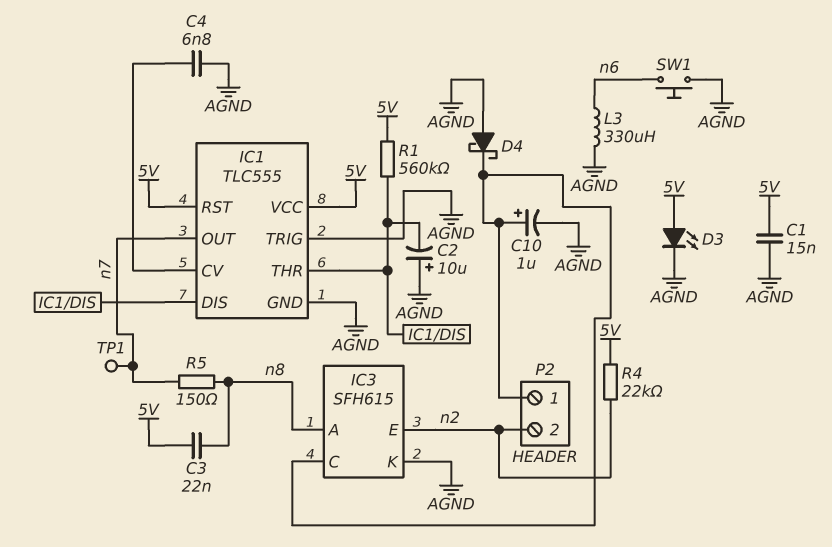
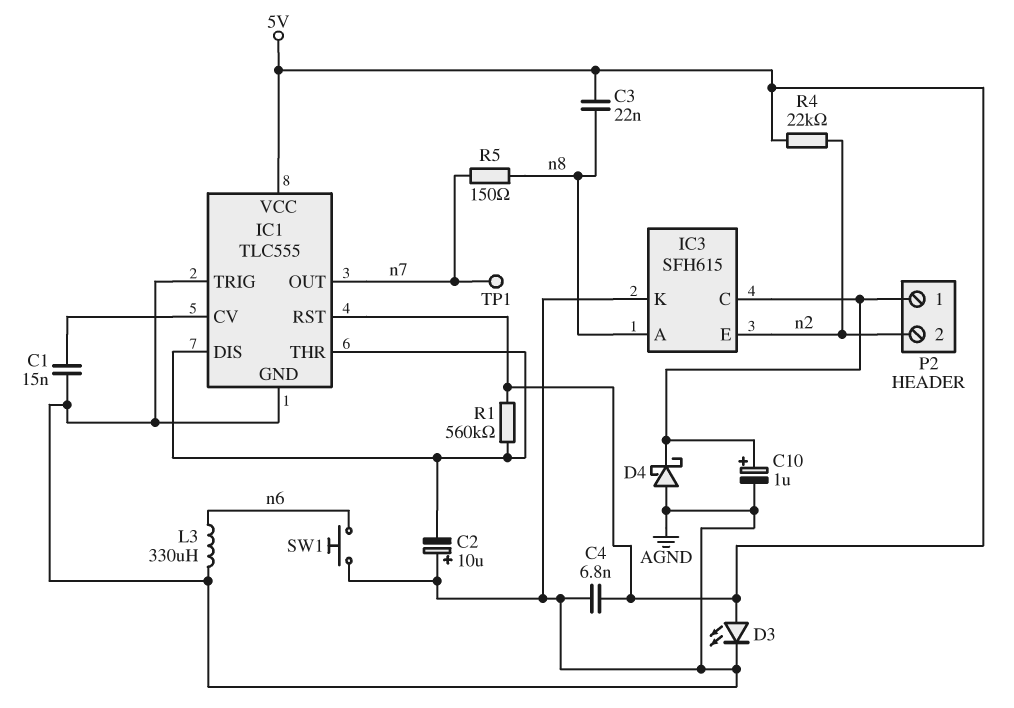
C1: 15nF (5V, AGND) -> 15nF (AGND, IC1/CV)
C4: 6.8nF (AGND, IC1/CV) -> 6.8nF (5V, AGND)

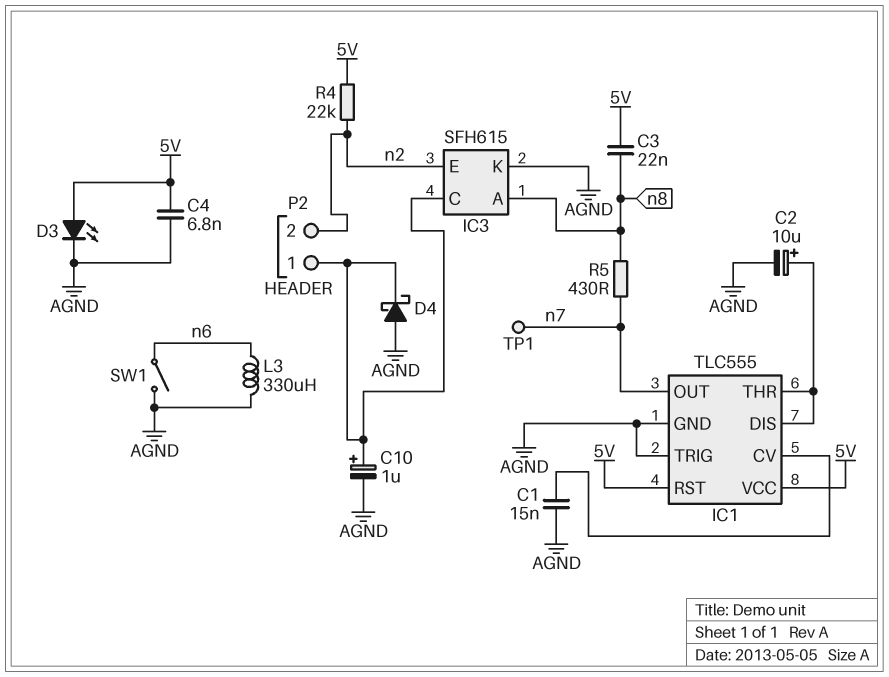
C2: 10uF (plus AGND, minus IC1/DIS) -> 10uF (plus IC1/DIS, minus AGND)
R1: 560k (5V, IC1/DIS) -> none
R5: 150 (n7, n8) -> 430 (n7, n8)
SW1: button (AGND, n6) -> switch (AGND, n6)

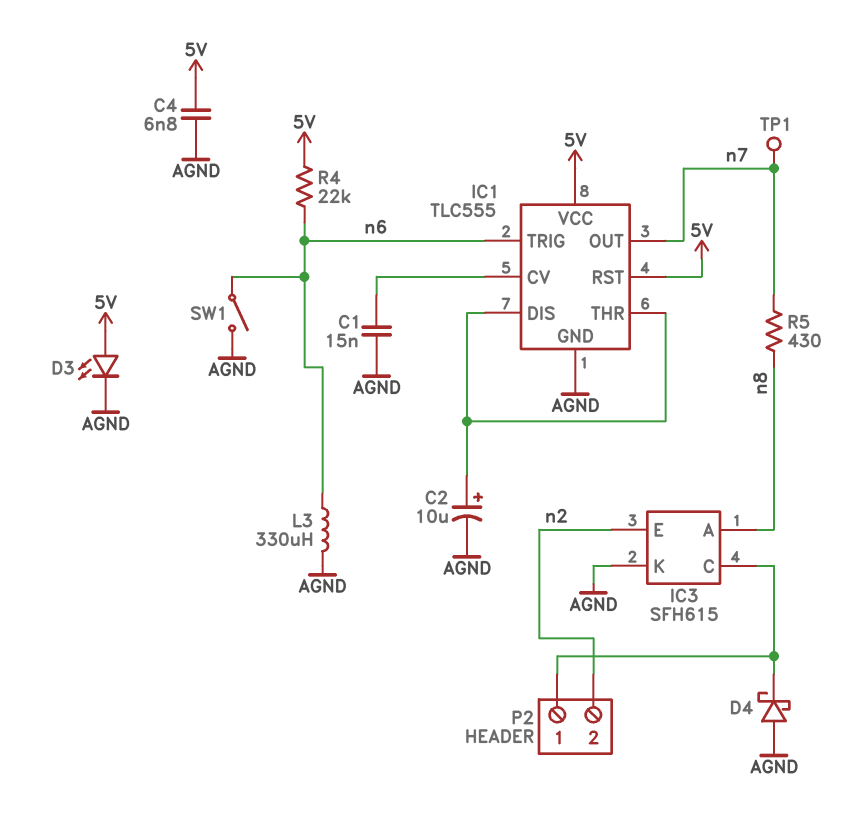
C3: 22nF (5V, n8) -> none
C10: 1uF (plus IC3/C, minus AGND) -> none
IC1 pin TRIG: AGND -> n6
R4: 22k (5V, n2) -> 22k (5V, n6)

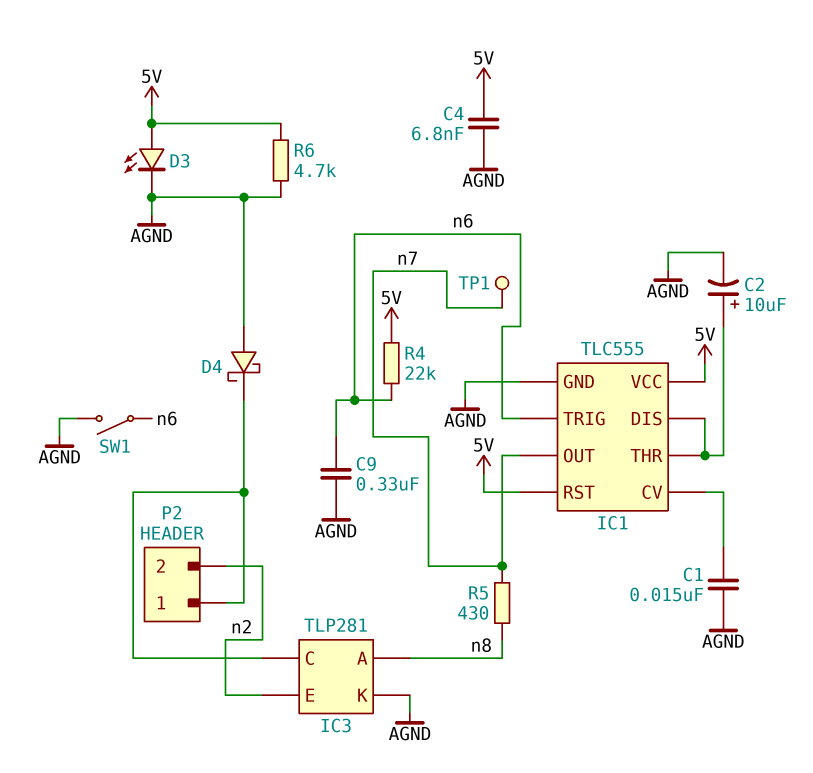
C9: none -> 330nF (AGND, n6)
IC3: SFH615 -> TLP281
L3: 330uH (AGND, n6) -> none
R6: none -> 4.7k (5V, AGND)

